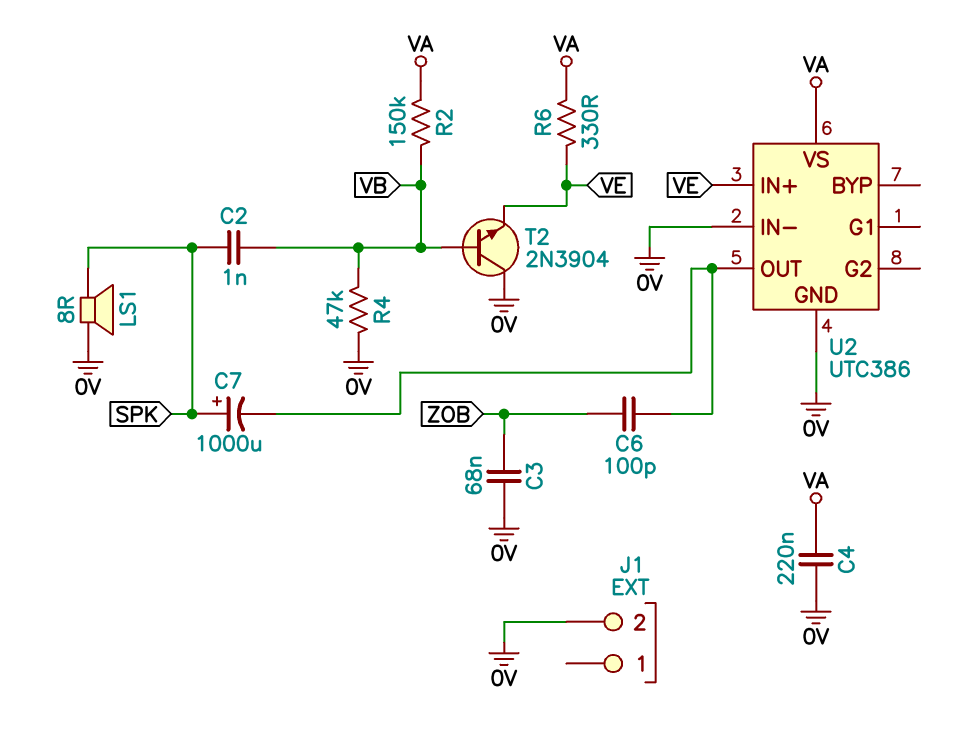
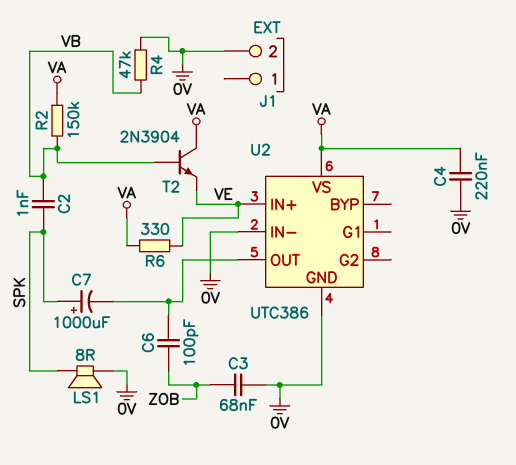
T2: NPN 2N3904 (B VB, C 0V, E VE) -> NPN 2N3904 (B VB, C VA, E VE)

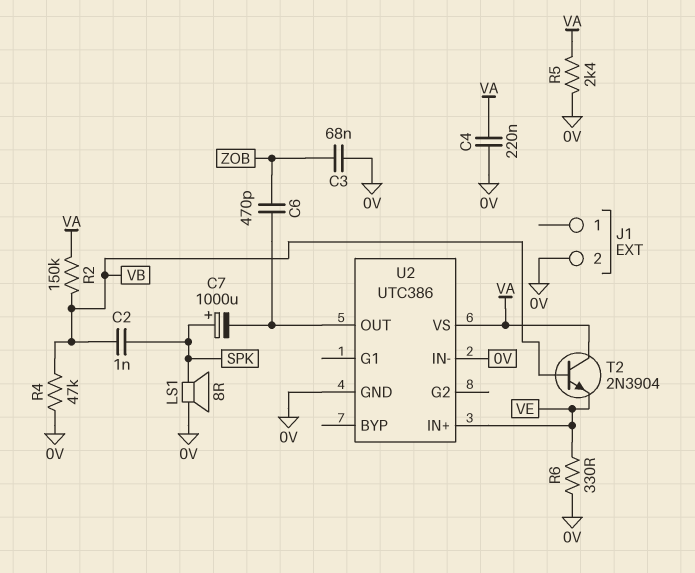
C6: 100pF (U2/OUT, ZOB) -> 470pF (U2/OUT, ZOB)
R5: none -> 2.4k (0V, VA)
R6: 330 (VA, VE) -> 330 (0V, VE)

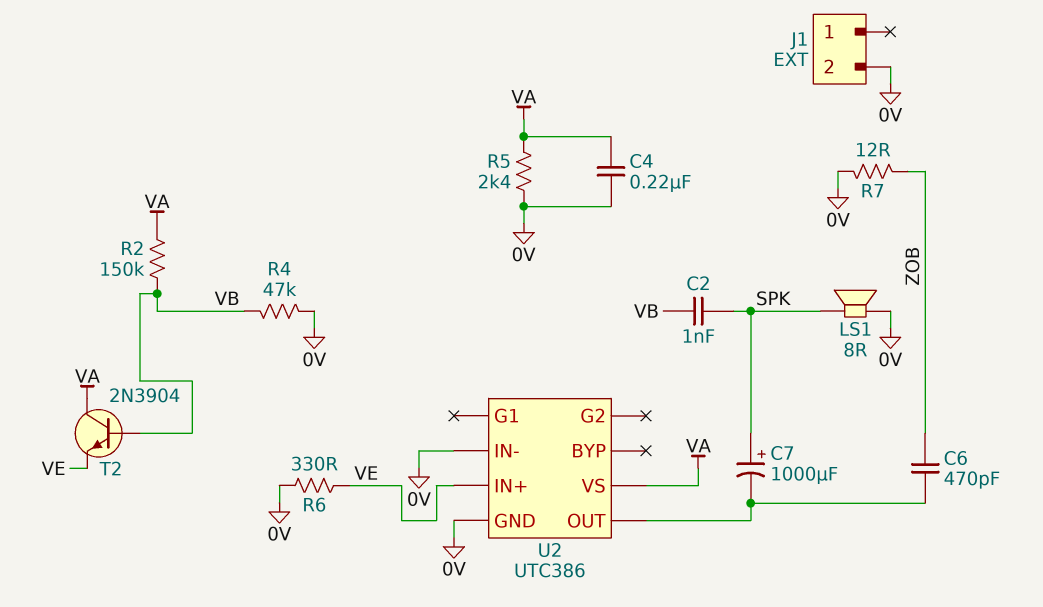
C3: 68nF (0V, ZOB) -> none
R7: none -> 12 (0V, ZOB)

